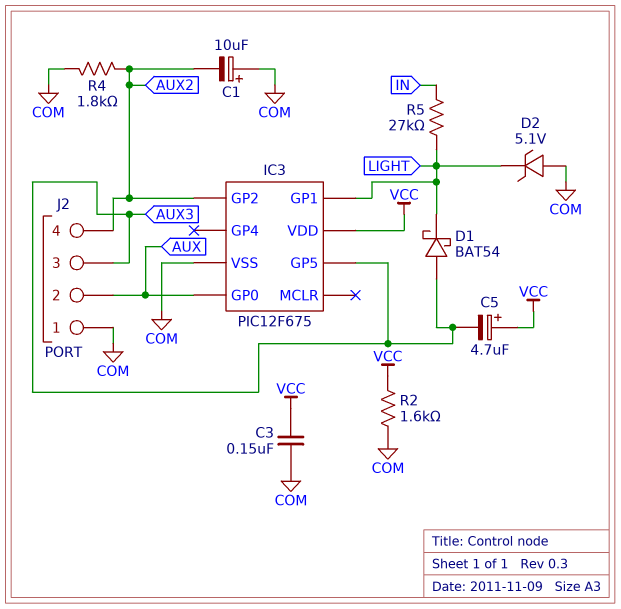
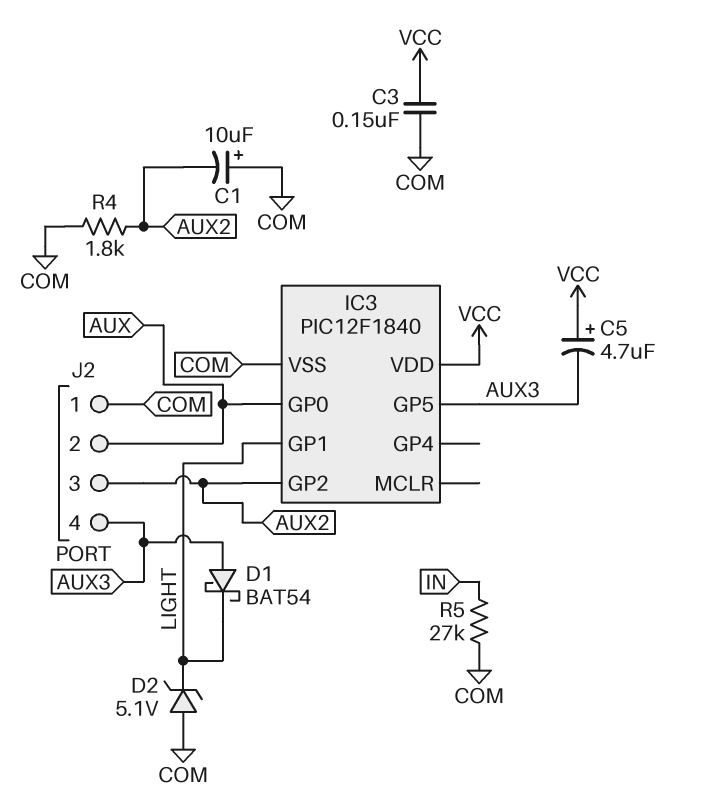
IC3: PIC12F675 -> PIC12F1840
J2 pin 3: AUX3 -> AUX2
J2 pin 4: AUX2 -> AUX3
R2: 1.6k (COM, VCC) -> none
R5: 27k (IN, LIGHT) -> 27k (COM, IN)

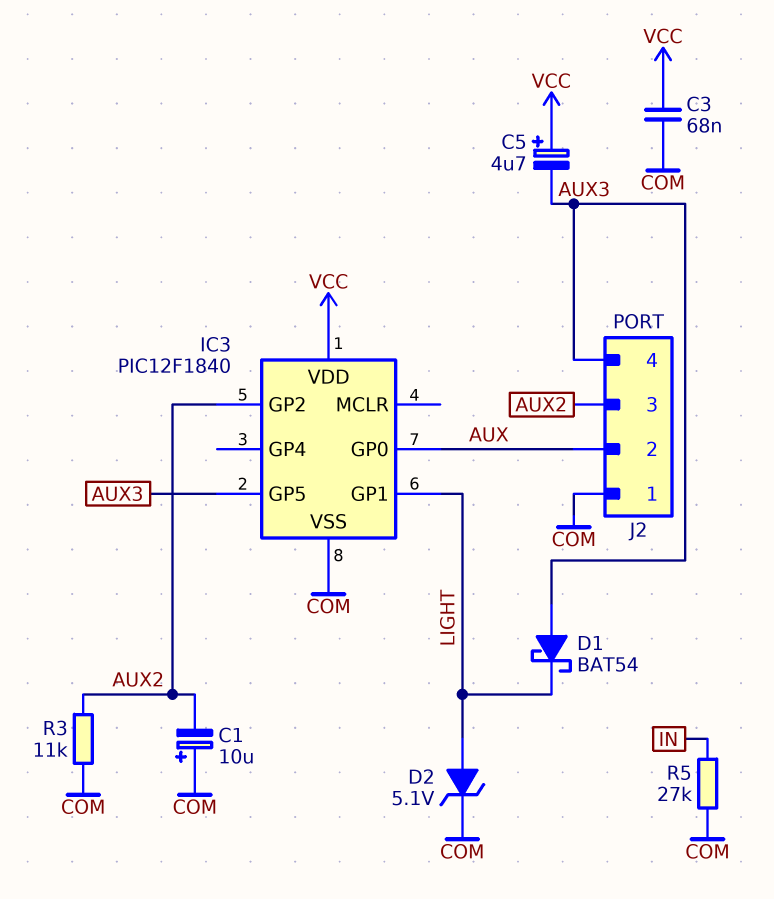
C3: 150nF (COM, VCC) -> 68nF (COM, VCC)
D2: zener 5.1V (A COM, K LIGHT) -> zener 5.1V (A LIGHT, K COM)
R3: none -> 11k (AUX2, COM)
R4: 1.8k (AUX2, COM) -> none

